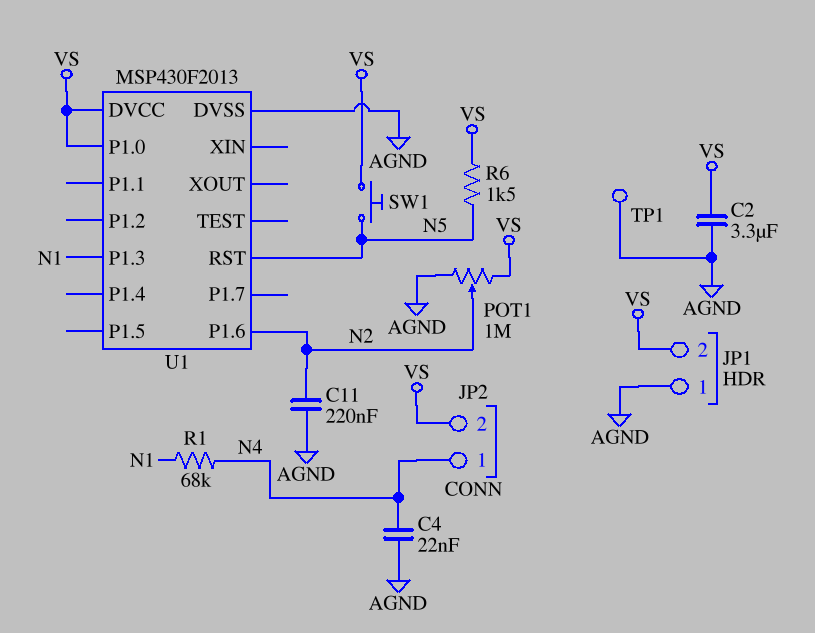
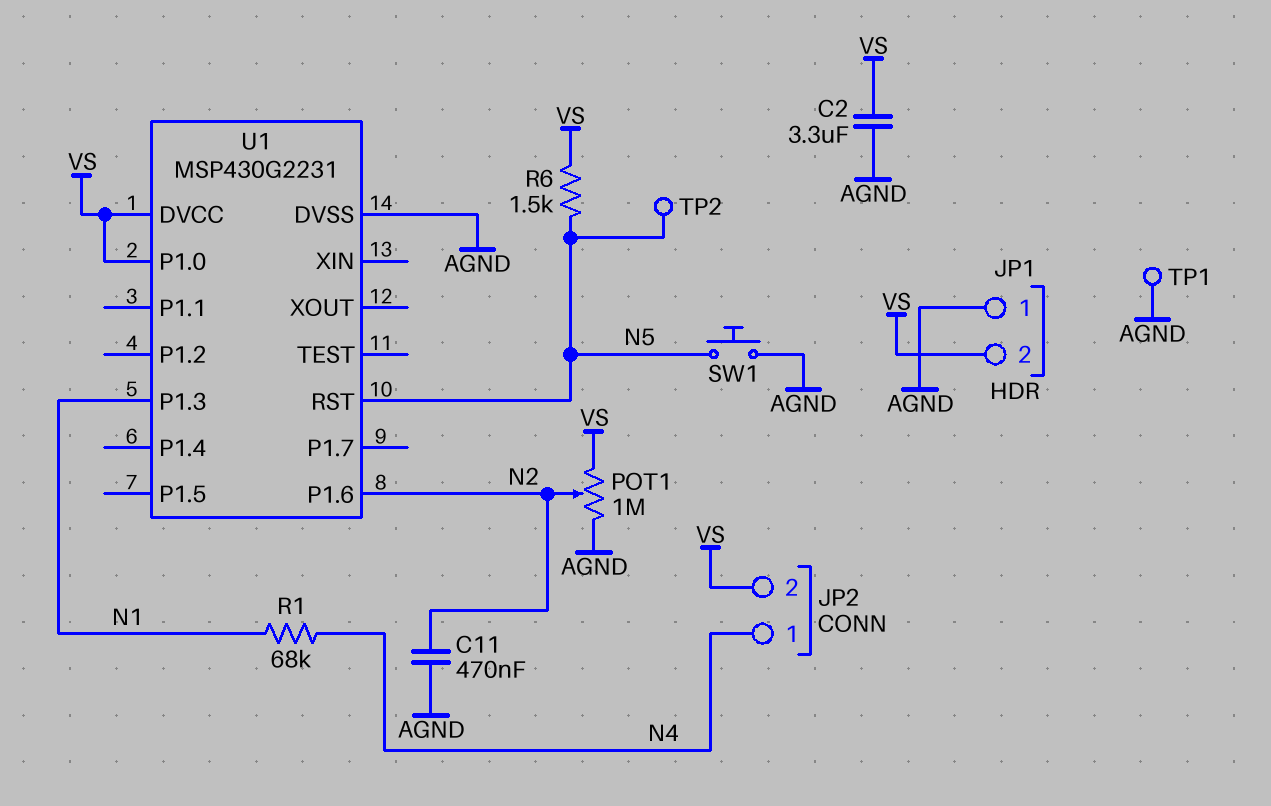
C4: 22nF (AGND, N4) -> none
C11: 220nF (AGND, N2) -> 470nF (AGND, N2)
SW1: button (N5, VS) -> button (AGND, N5)
TP2: none -> test point (N5)
U1: MSP430F2013 -> MSP430G2231

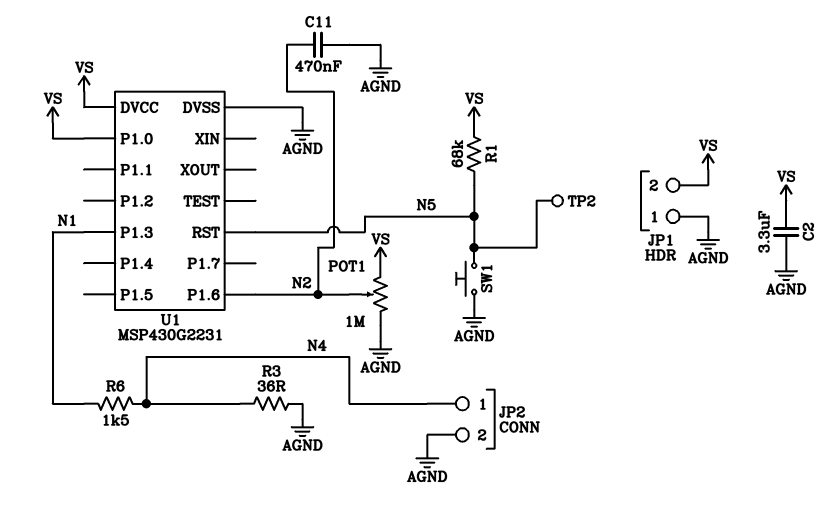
JP2 pin 2: VS -> AGND
R1: 68k (N1, N4) -> 68k (N5, VS)
R3: none -> 36 (AGND, N4)
R6: 1.5k (N5, VS) -> 1.5k (N1, N4)
TP1: test point (AGND) -> none

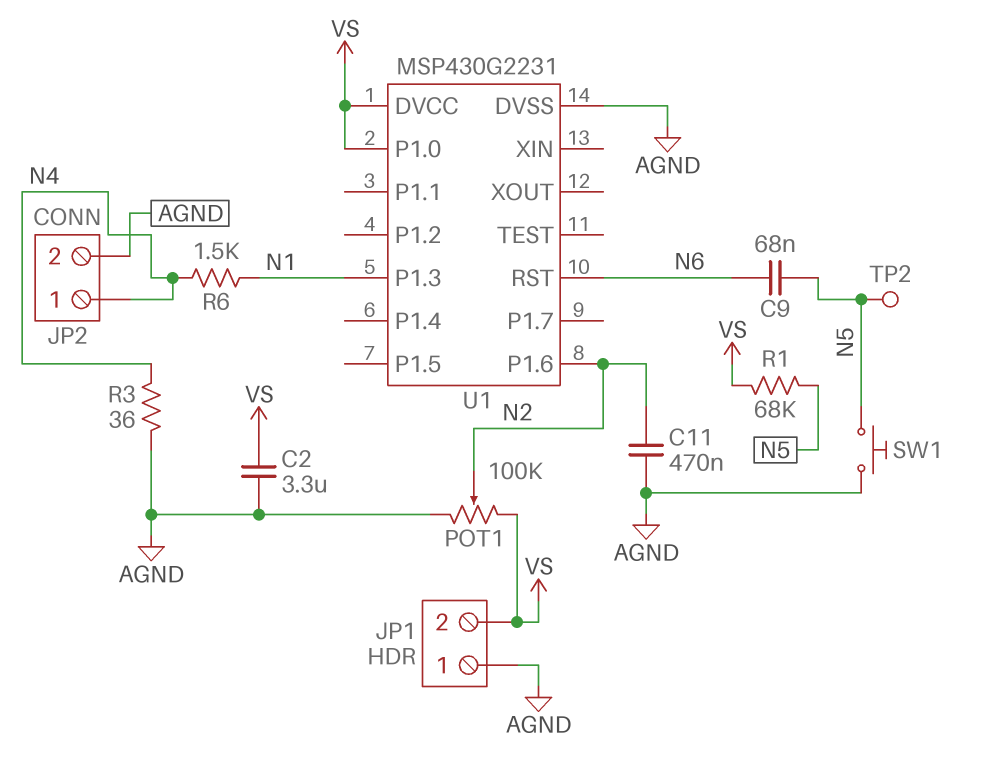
C9: none -> 68nF (N5, N6)
POT1: 1M (AGND, VS, wiper N2) -> 100k (AGND, VS, wiper N2)
U1 pin RST: N5 -> N6

